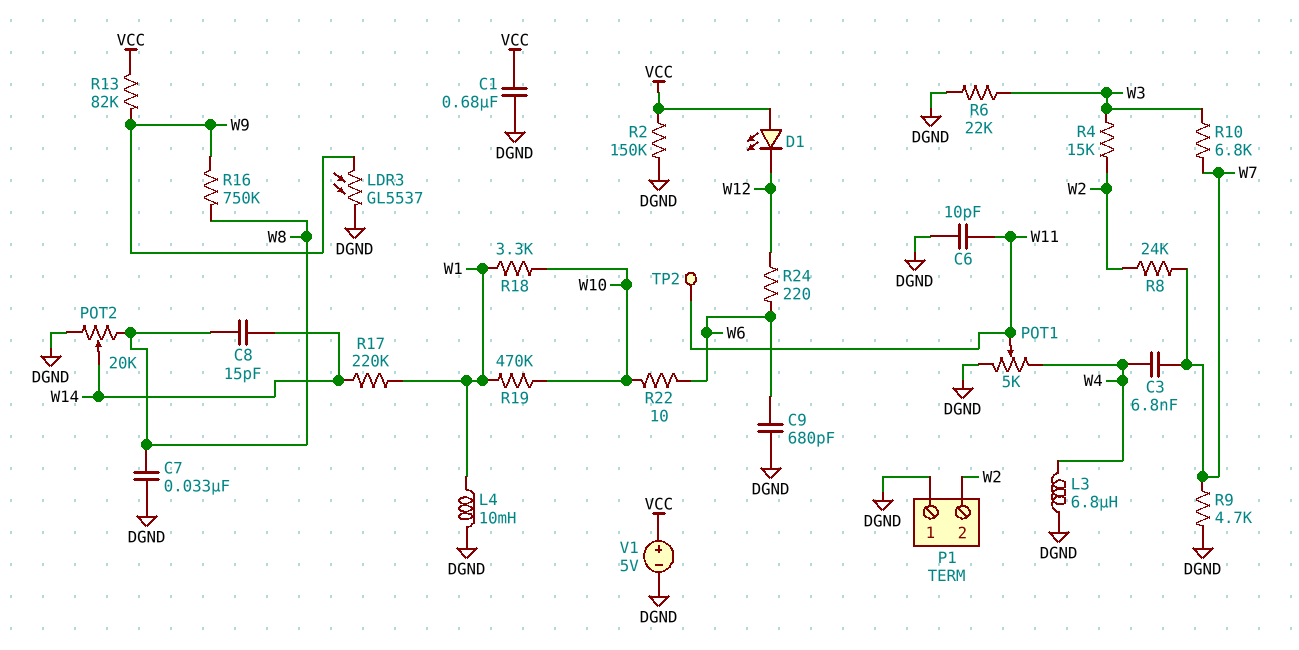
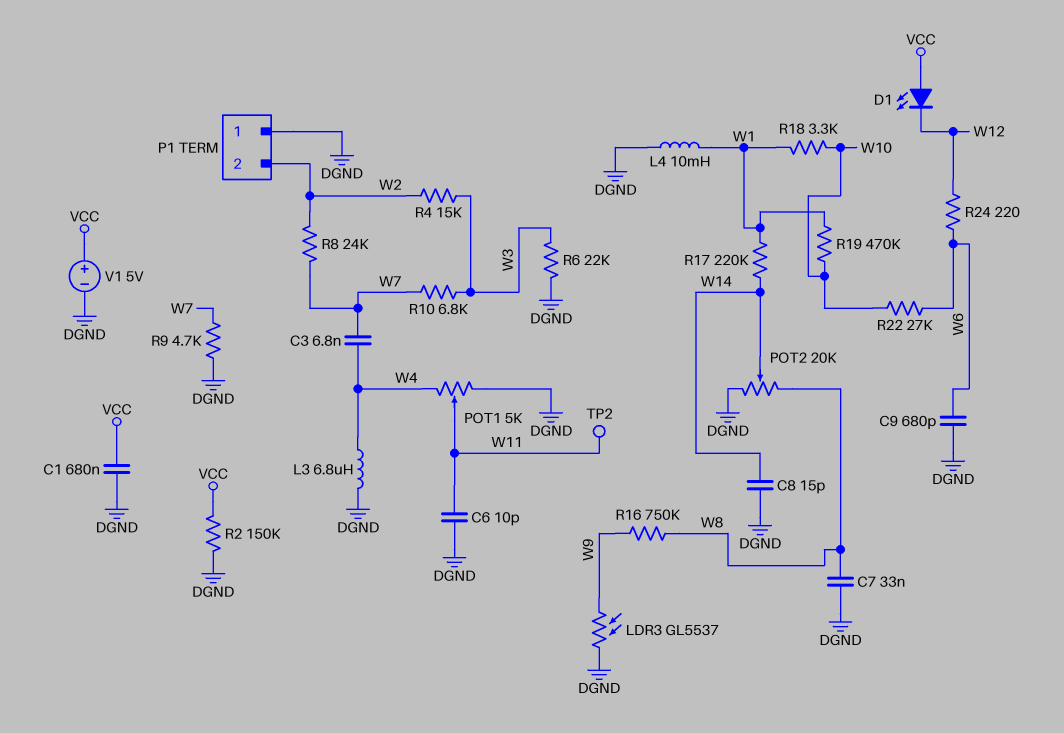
C8: 15pF (W8, W14) -> 15pF (DGND, W14)
R13: 82k (VCC, W9) -> none
R22: 10 (W6, W10) -> 27k (W6, W10)

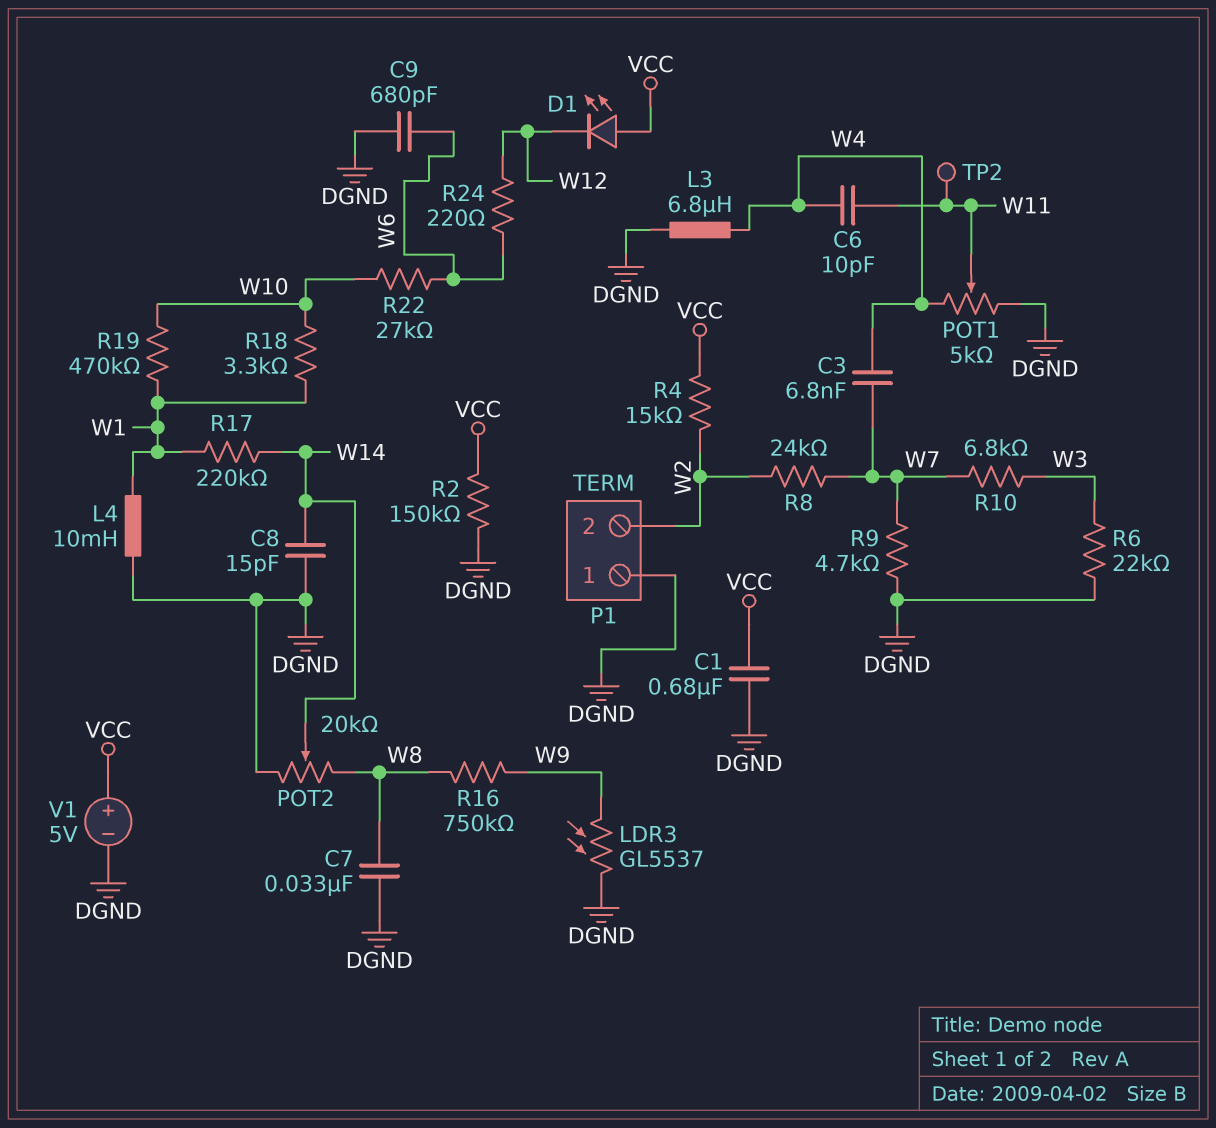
C6: 10pF (DGND, W11) -> 10pF (W4, W11)
R4: 15k (W2, W3) -> 15k (VCC, W2)

